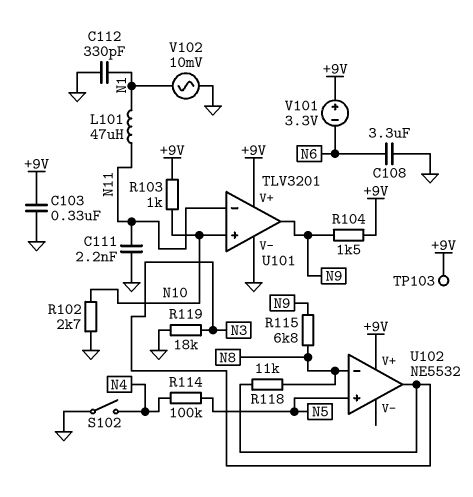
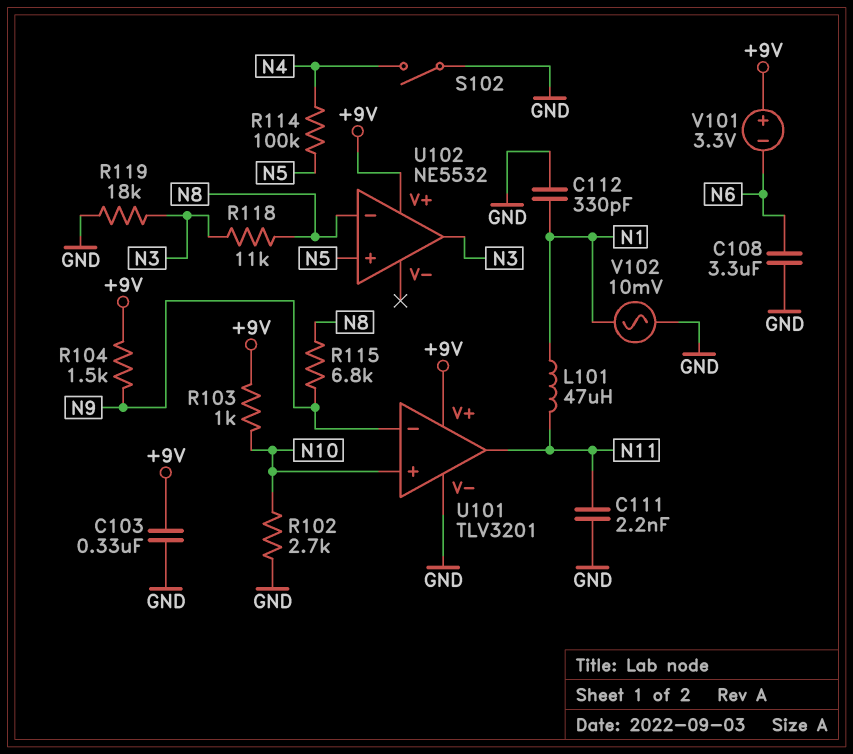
TP103: test point (+9V) -> none
U101 pin in-: N11 -> N9
U101 pin out: N9 -> N11

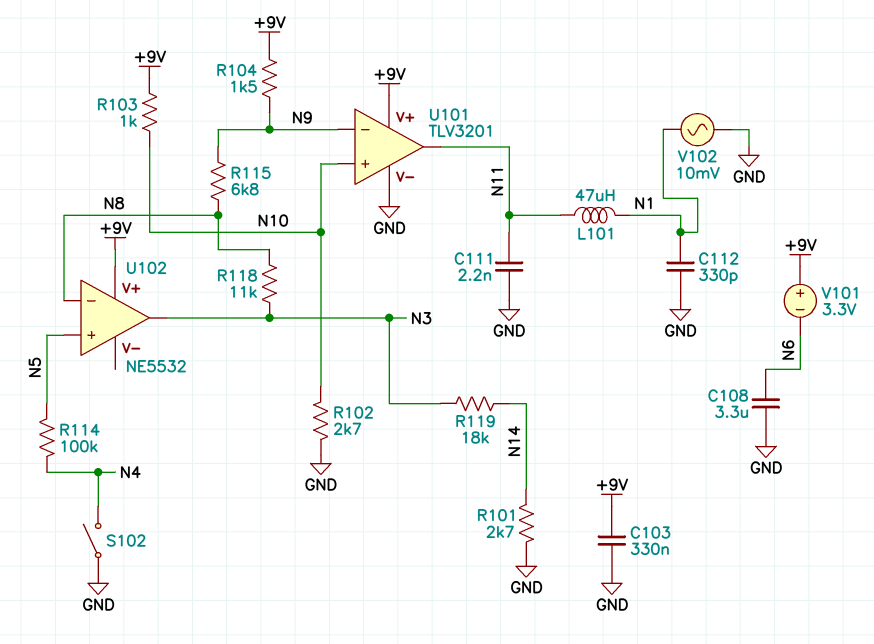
R101: none -> 2.7k (GND, N14)
R119: 18k (GND, N3) -> 18k (N3, N14)

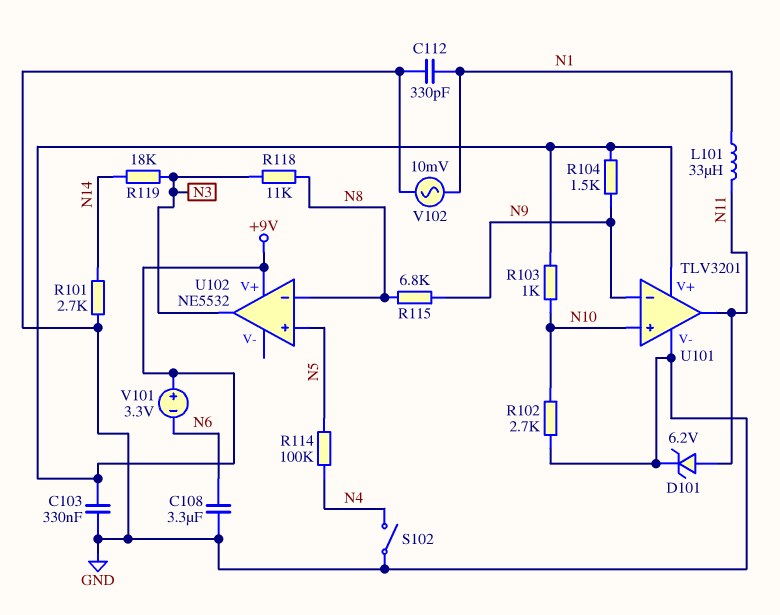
C111: 2.2nF (GND, N11) -> none
D101: none -> zener 6.2V (A N11, K GND)
L101: 47uH (N1, N11) -> 33uH (N1, N11)

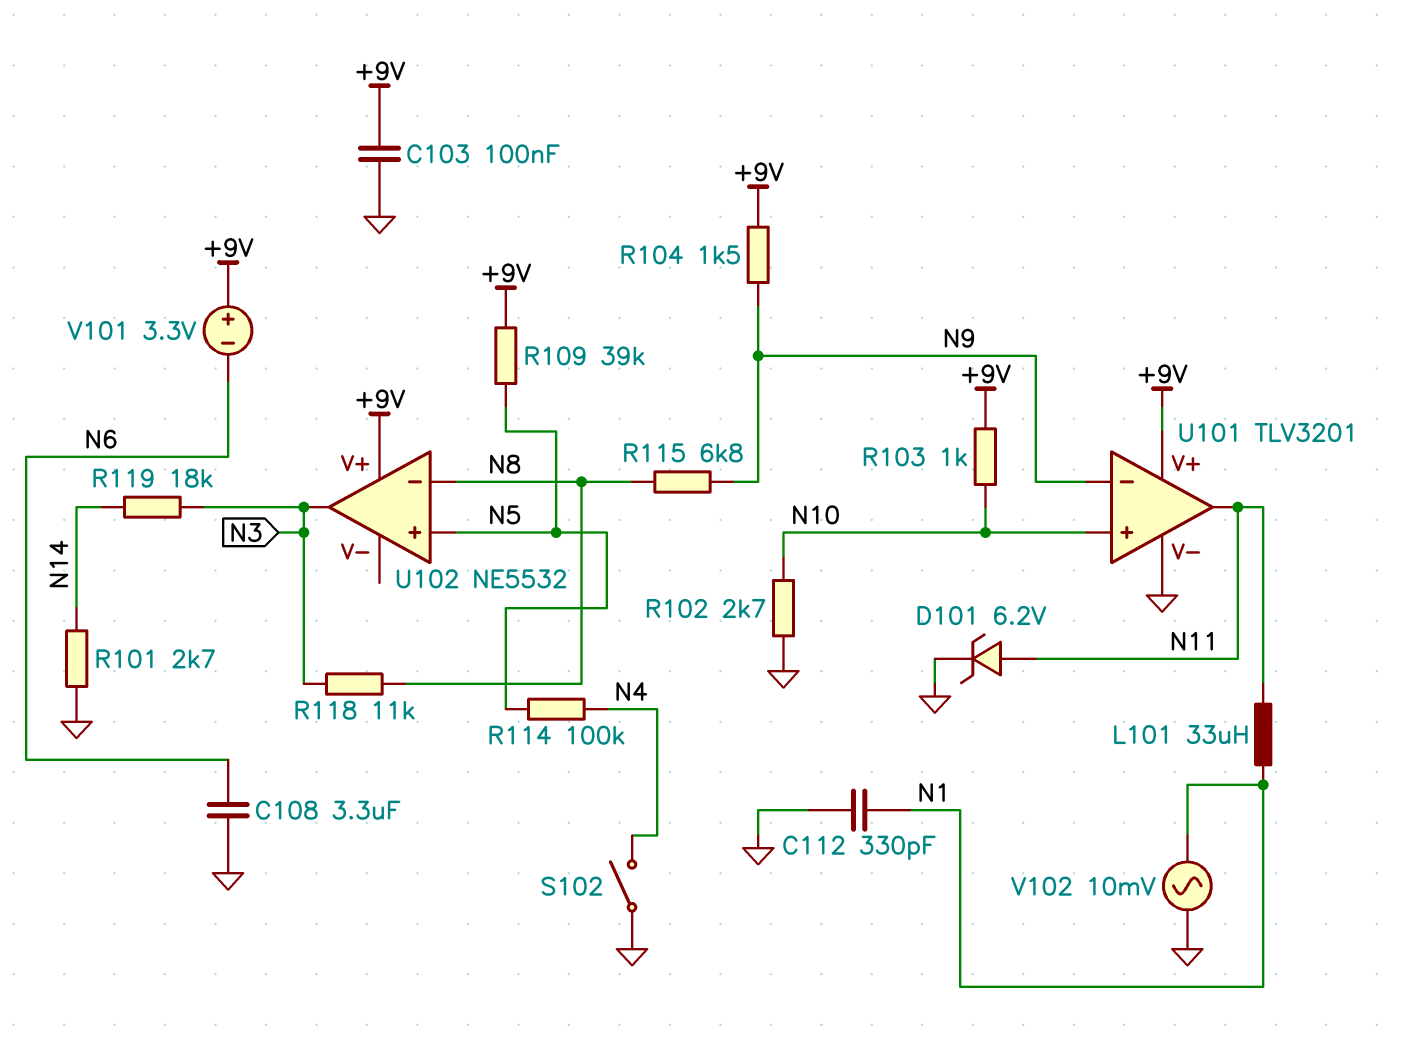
C103: 330nF (+9V, GND) -> 100nF (+9V, GND)
R109: none -> 39k (+9V, N5)

